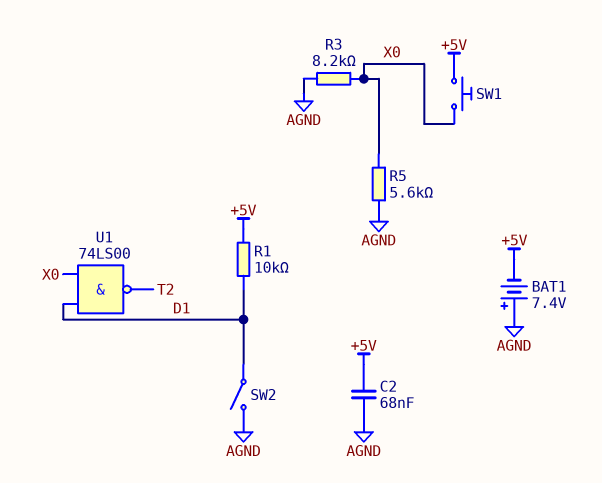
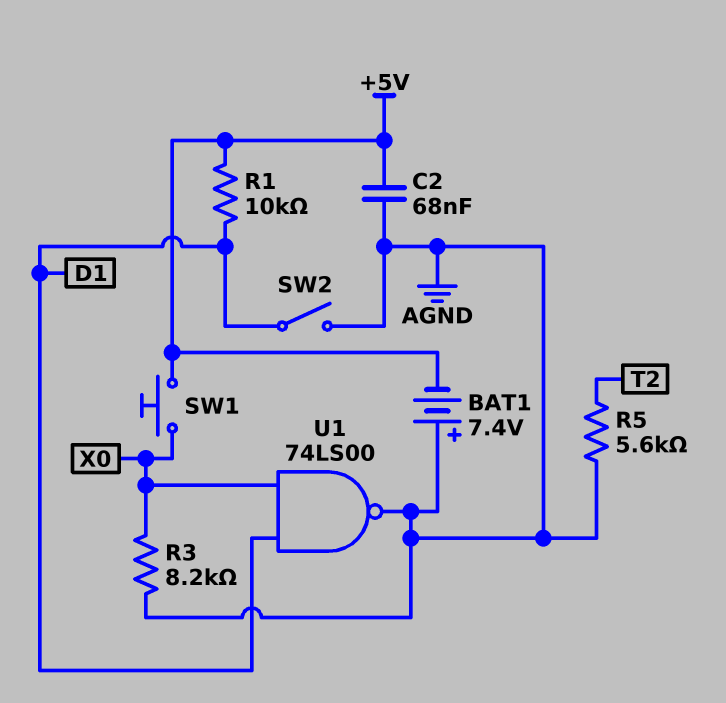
R5: 5.6k (AGND, X0) -> 5.6k (AGND, T2)
U1: NAND 74LS00 (in D1, in X0, out T2) -> NAND 74LS00 (in D1, in X0, out AGND)

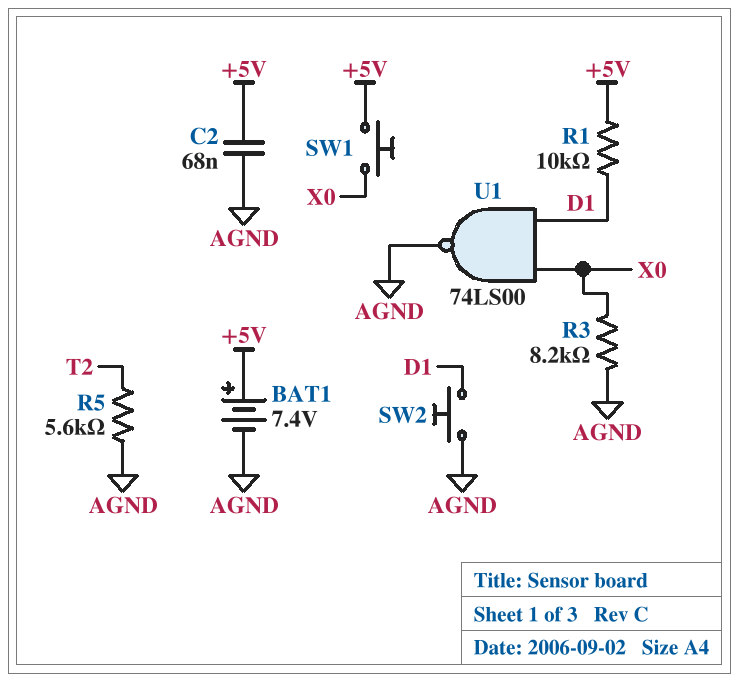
BAT1: 7.4V (plus AGND, minus +5V) -> 7.4V (plus +5V, minus AGND)
SW2: switch (AGND, D1) -> button (AGND, D1)

